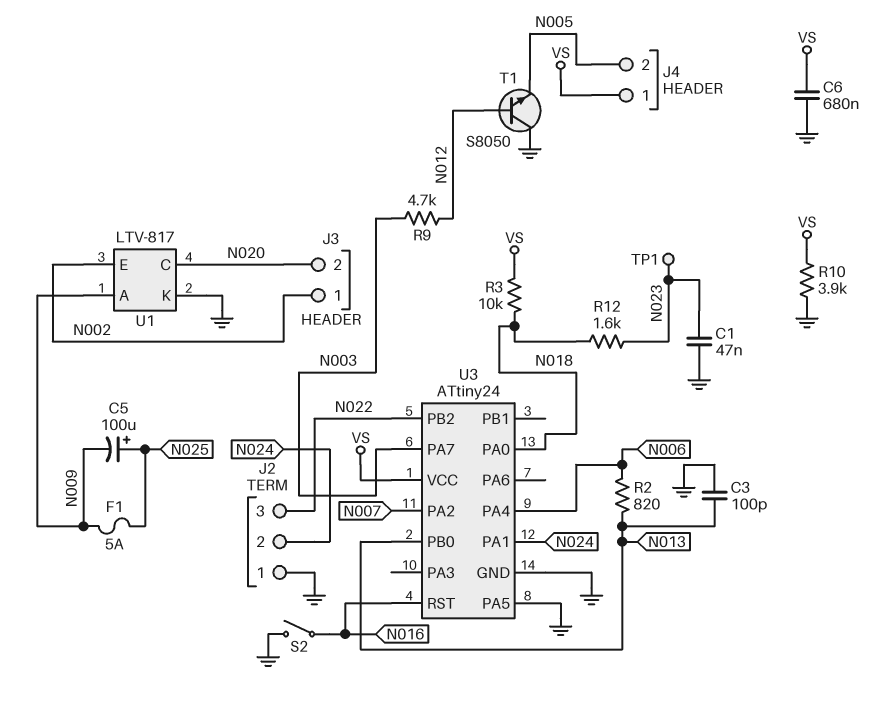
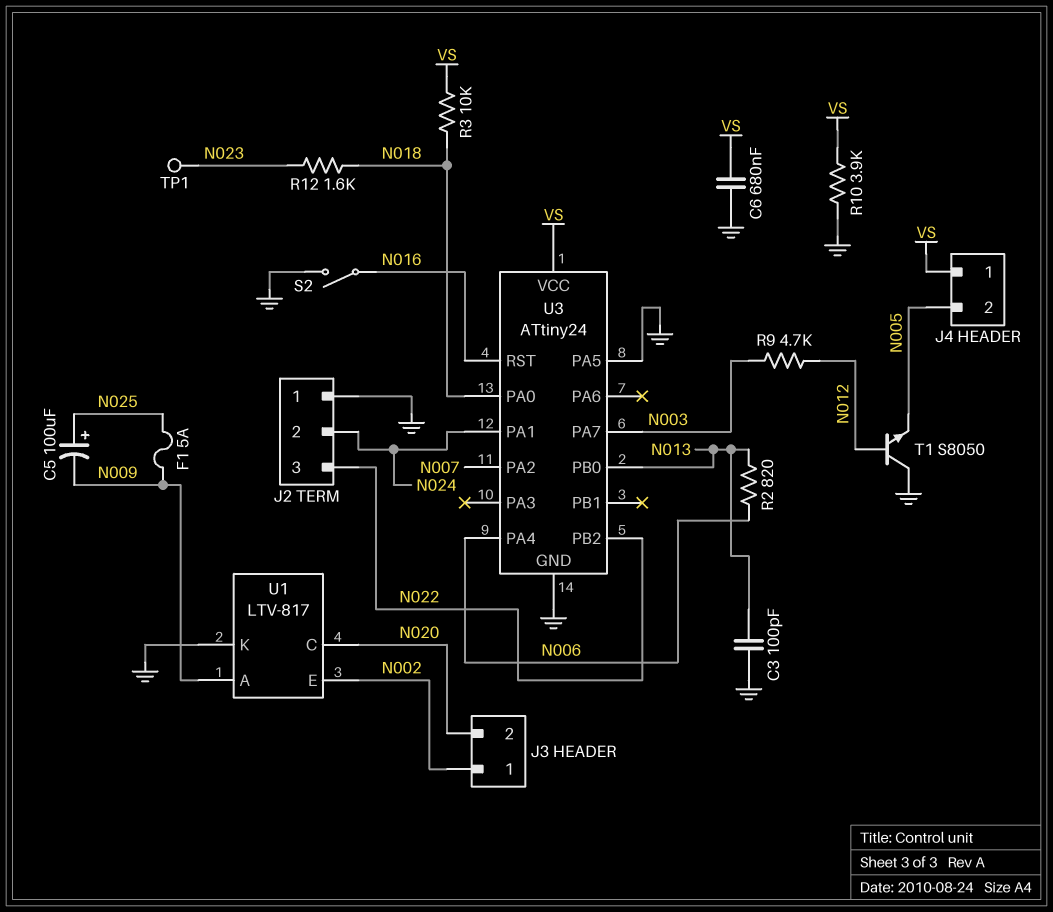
C1: 47nF (GND, N023) -> none

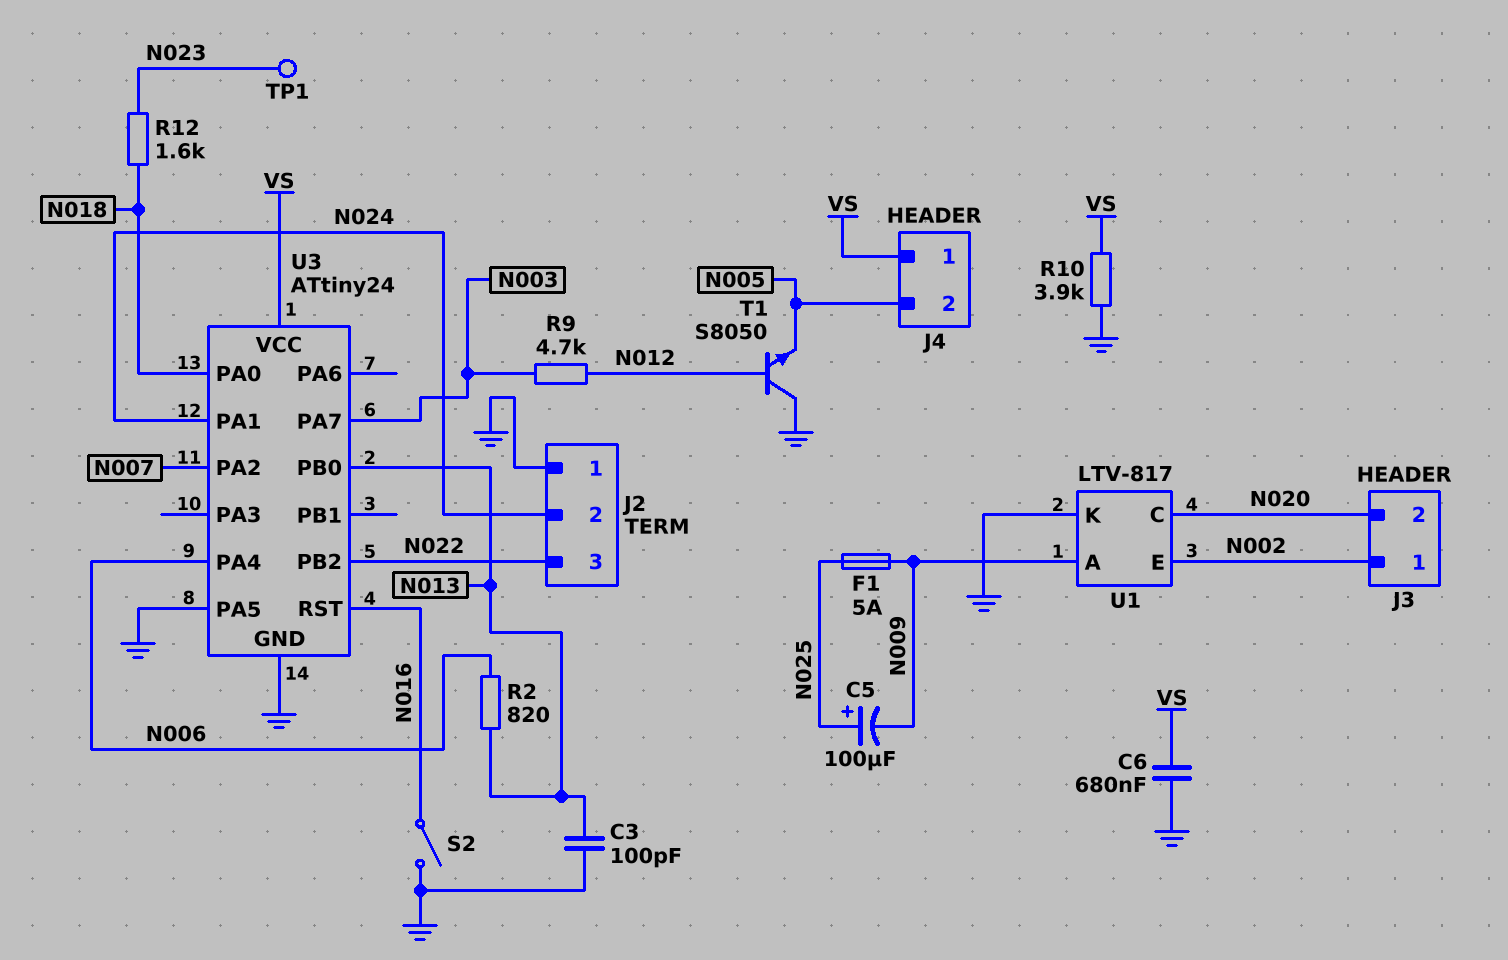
R3: 10k (N018, VS) -> none

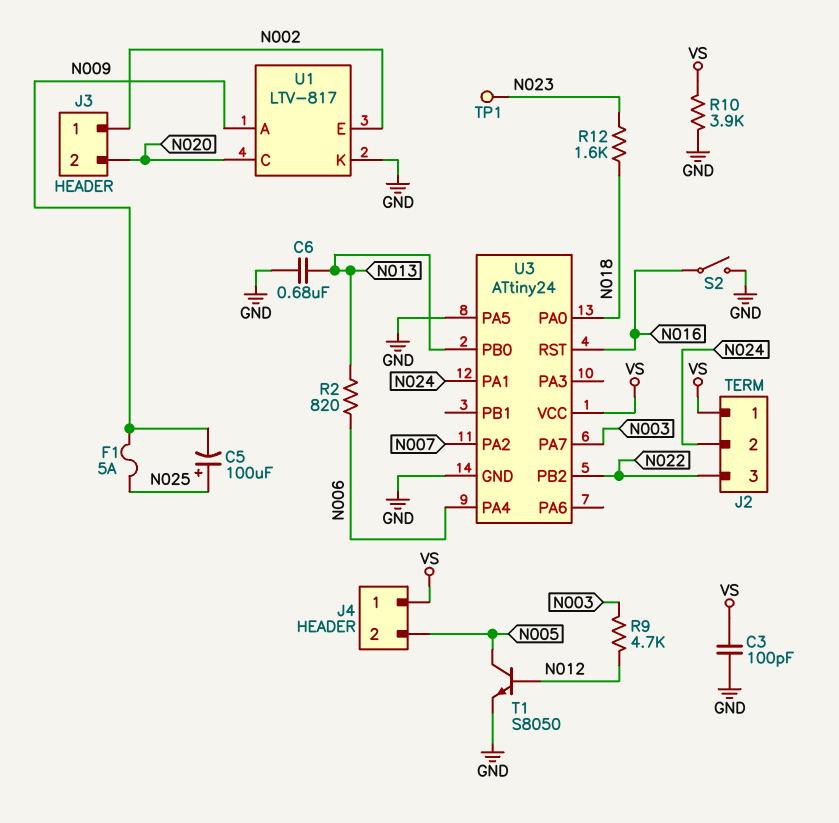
C3: 100pF (GND, N013) -> 100pF (GND, VS)
C6: 680nF (GND, VS) -> 680nF (GND, N013)
J2 pin 1: GND -> VS
T1: NPN S8050 (B N012, C GND, E N005) -> NPN S8050 (B N012, C N005, E GND)

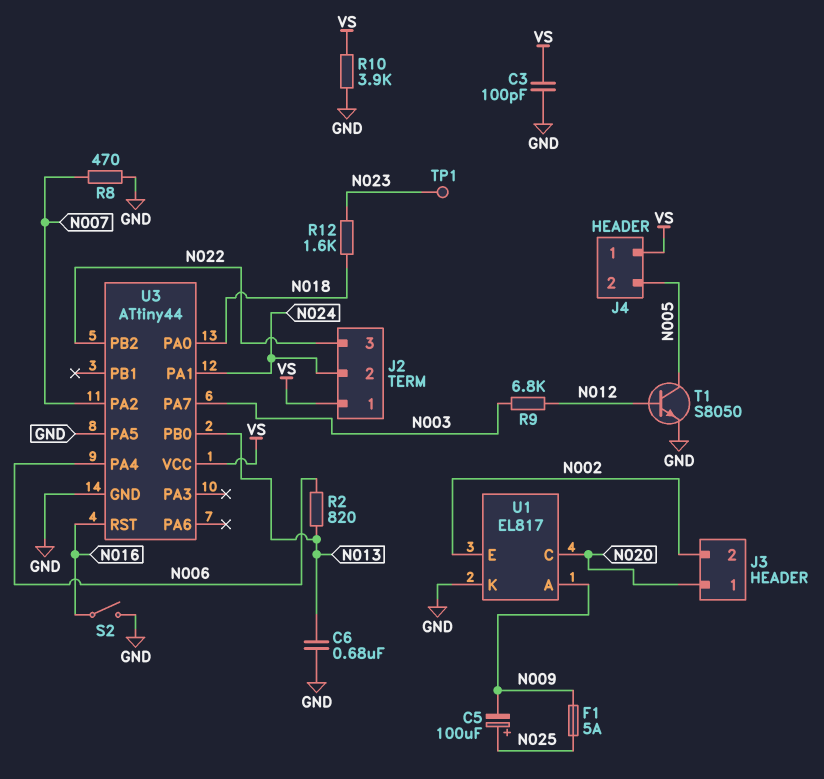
J3 pin 1: N002 -> N020
J3 pin 2: N020 -> N002
R8: none -> 470 (GND, N007)
R9: 4.7k (N003, N012) -> 6.8k (N003, N012)
U1: LTV-817 -> EL817
U3: ATtiny24 -> ATtiny44

